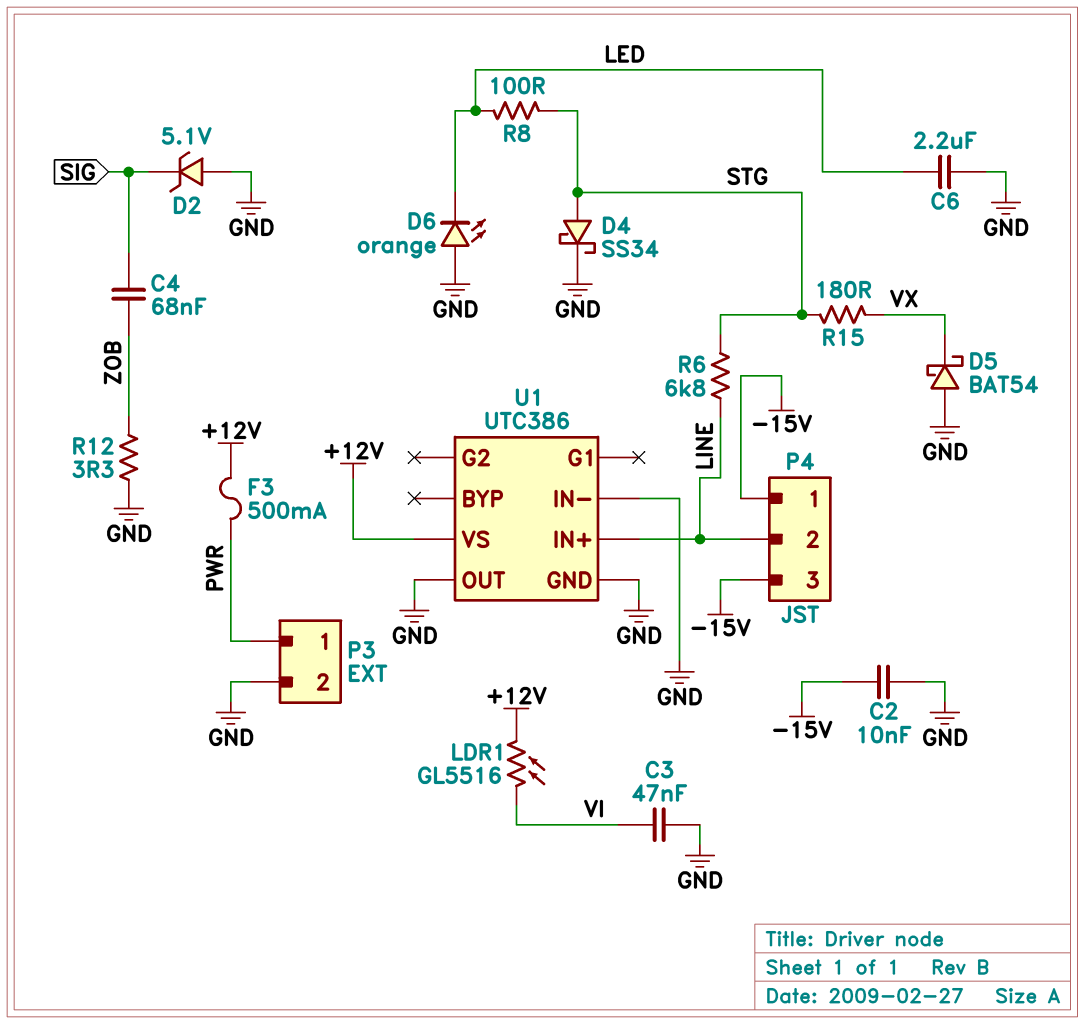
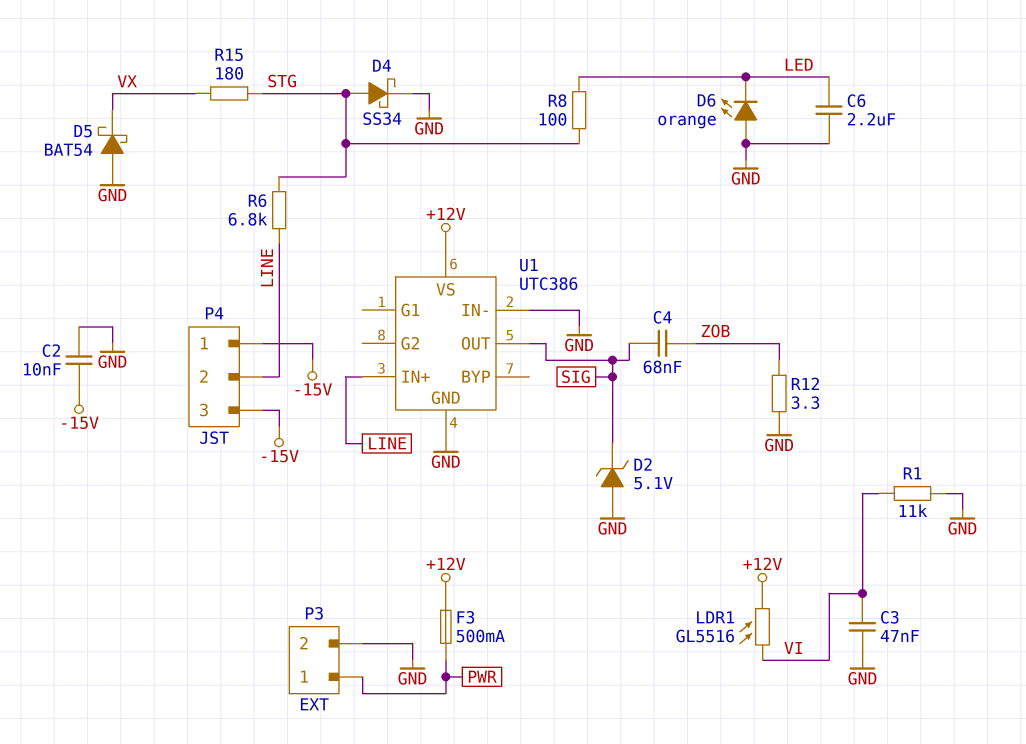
R1: none -> 11k (GND, VI)
U1 pin OUT: GND -> SIG

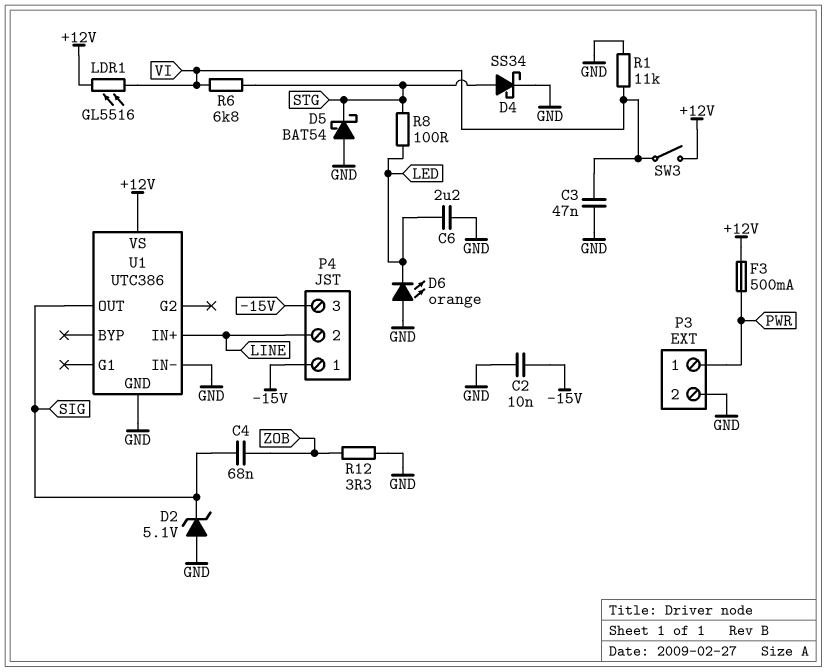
D5: schottky BAT54 (A GND, K VX) -> schottky BAT54 (A GND, K STG)
R6: 6.8k (LINE, STG) -> 6.8k (STG, VI)
R15: 180 (STG, VX) -> none
SW3: none -> switch (+12V, VI)

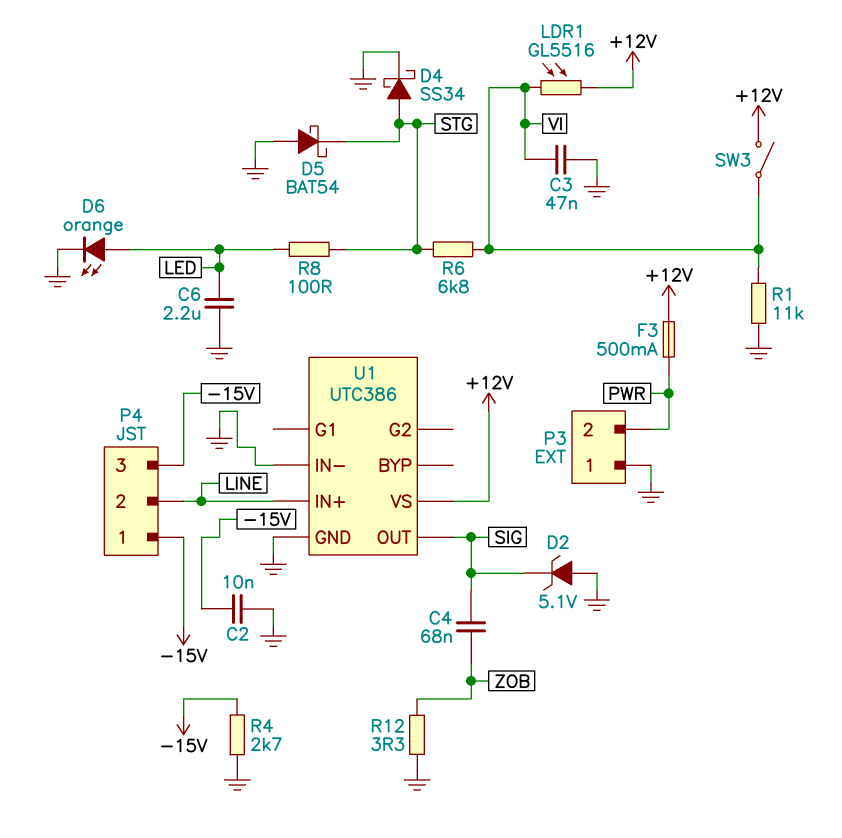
D6: LED orange (A GND, K LED) -> LED orange (A LED, K GND)
P3 pin 1: PWR -> GND
P3 pin 2: GND -> PWR
R4: none -> 2.7k (-15V, GND)

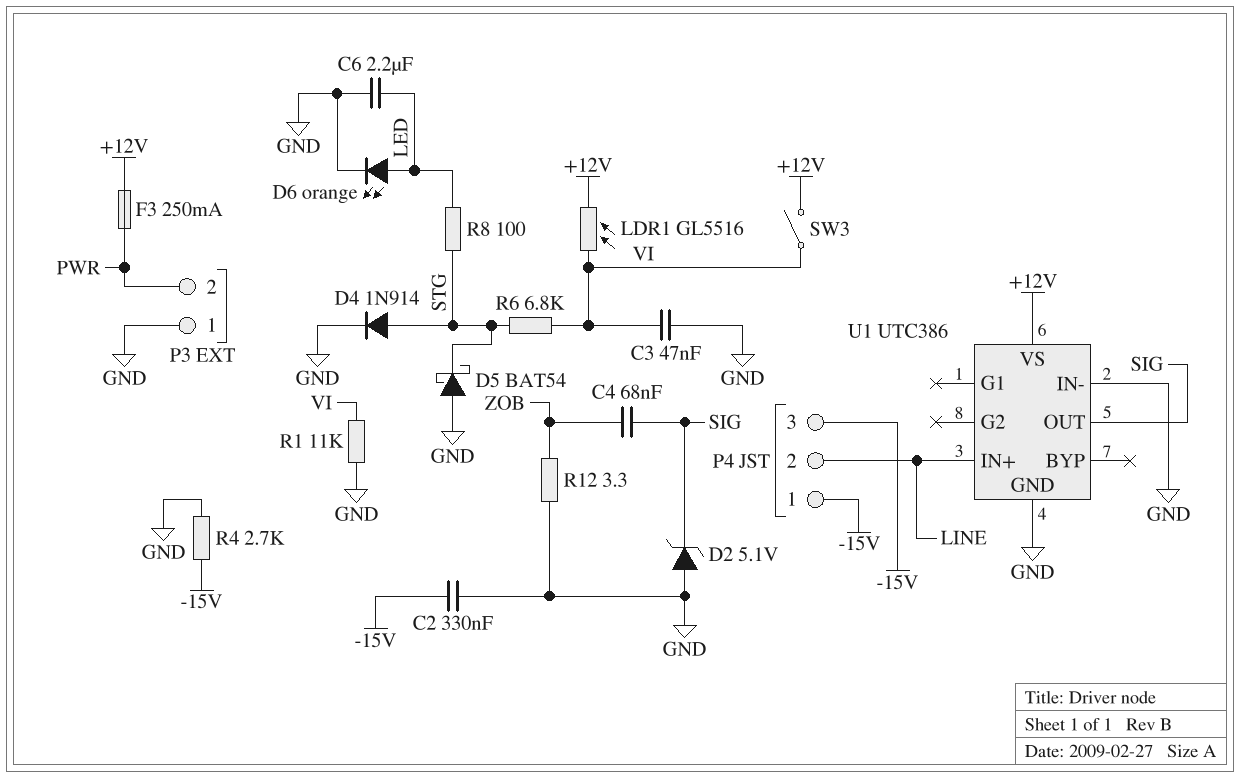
C2: 10nF (-15V, GND) -> 330nF (-15V, GND)
D4: schottky SS34 (A STG, K GND) -> diode 1N914 (A STG, K GND)
F3: 500mA (+12V, PWR) -> 250mA (+12V, PWR)

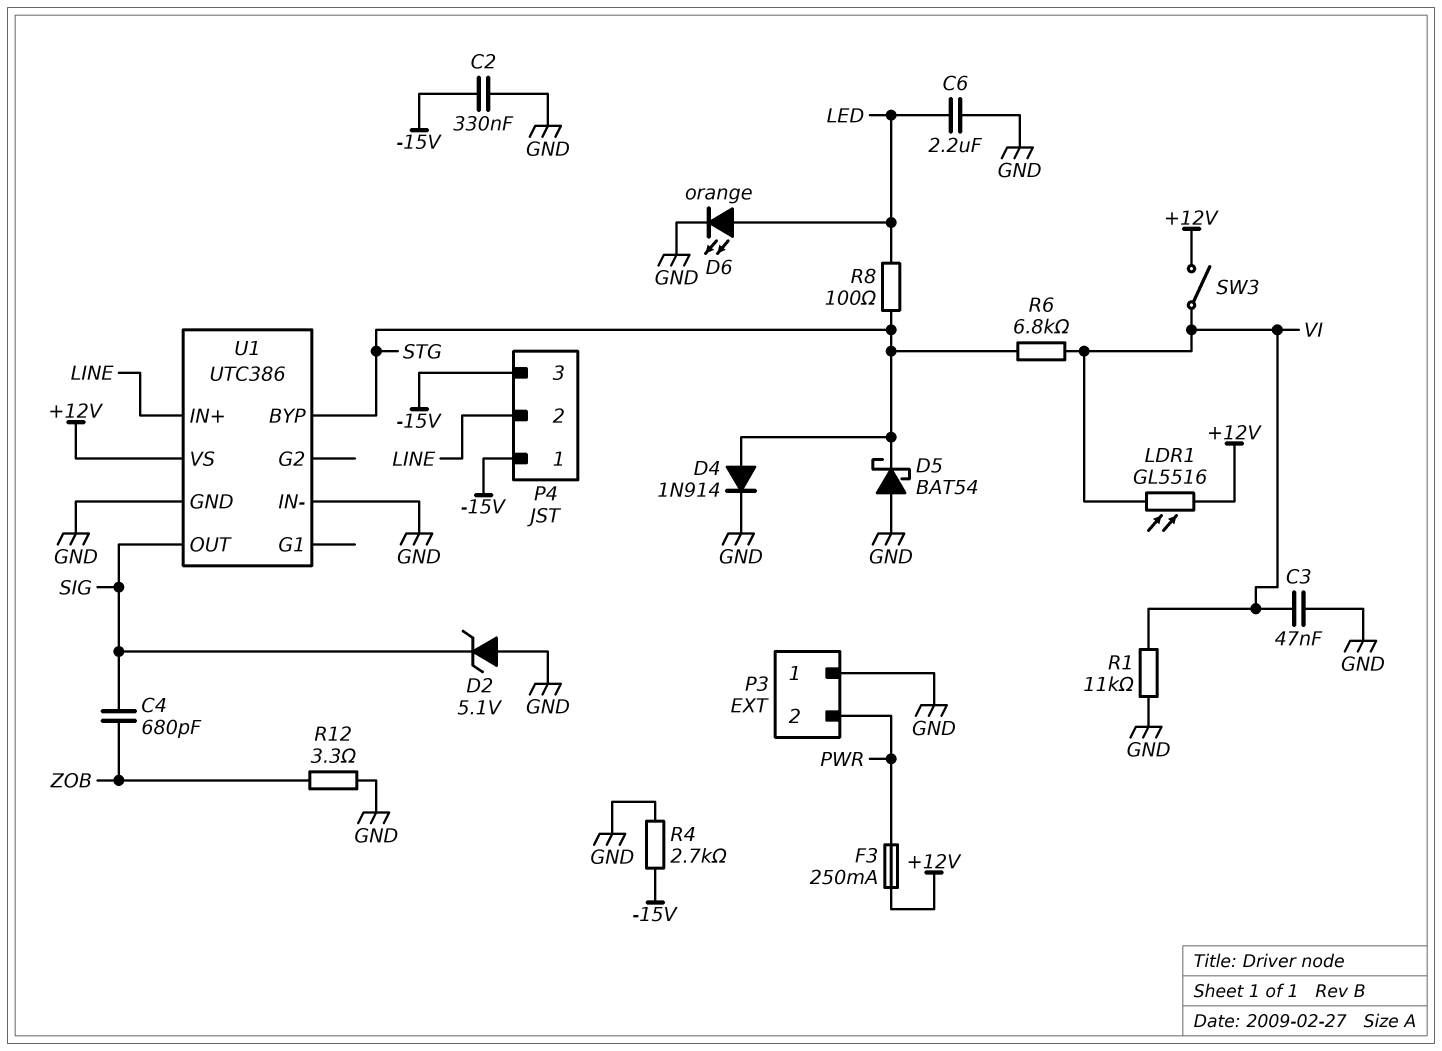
C4: 68nF (SIG, ZOB) -> 680pF (SIG, ZOB)
U1 pin BYP: none -> STG

